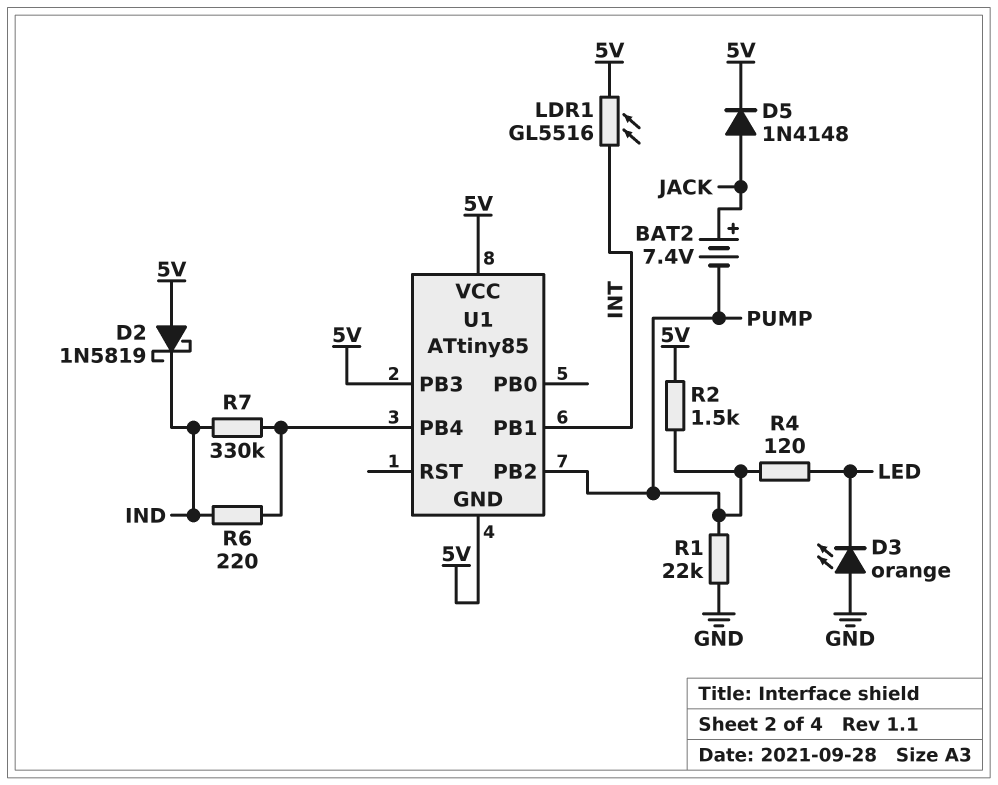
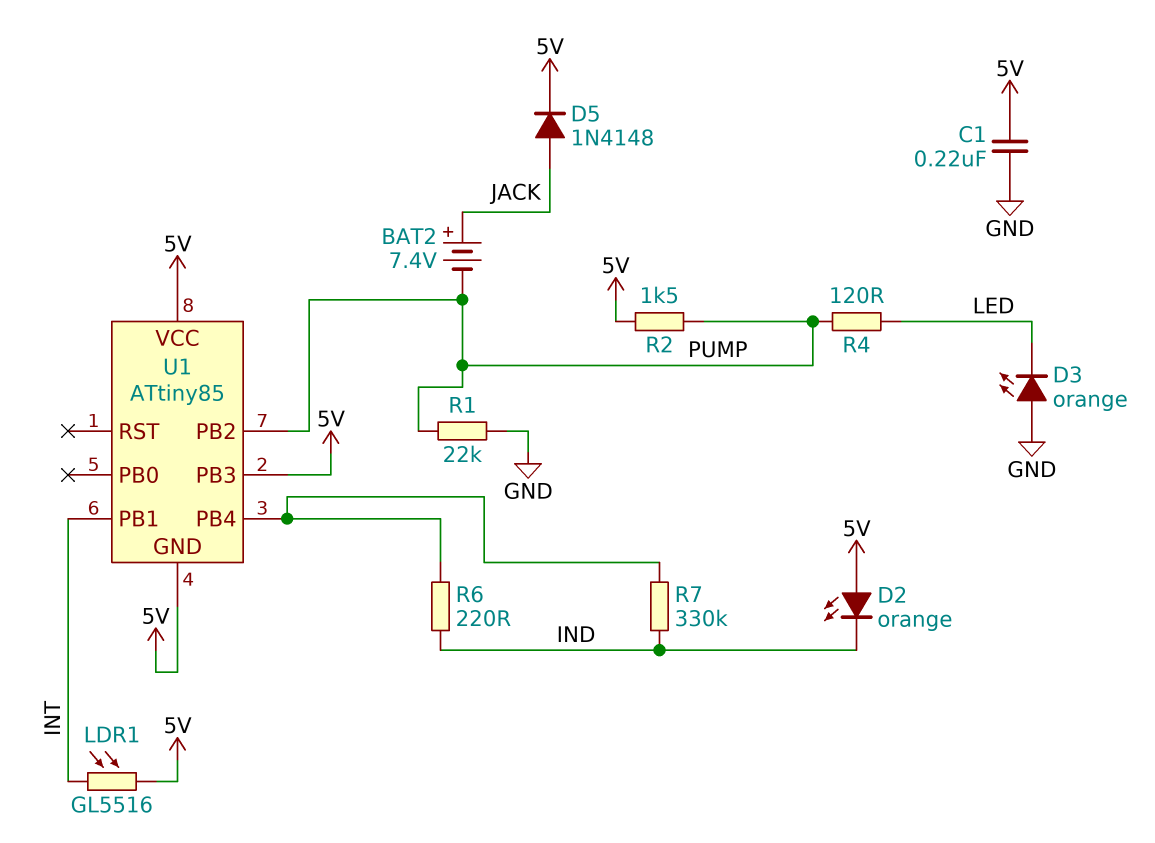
C1: none -> 220nF (5V, GND)
D2: schottky 1N5819 (A 5V, K IND) -> LED orange (A 5V, K IND)

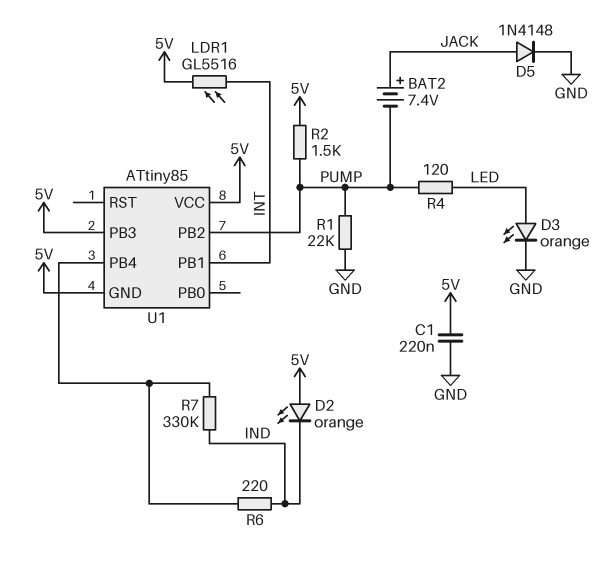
D3: LED orange (A GND, K LED) -> LED orange (A LED, K GND)
D5: diode 1N4148 (A JACK, K 5V) -> diode 1N4148 (A JACK, K GND)

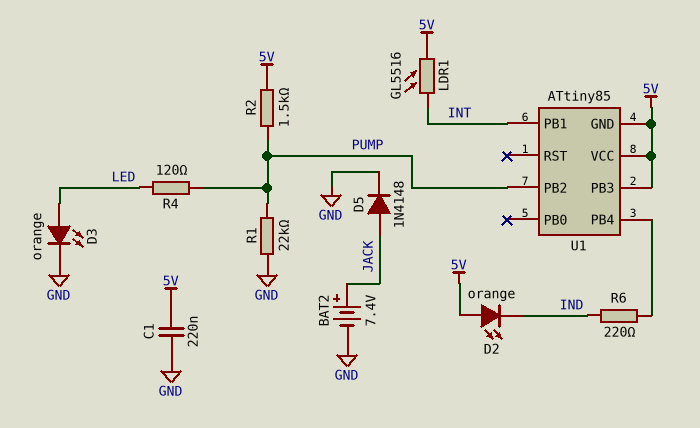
BAT2: 7.4V (plus JACK, minus PUMP) -> 7.4V (plus JACK, minus GND)
R7: 330k (IND, U1/PB4) -> none

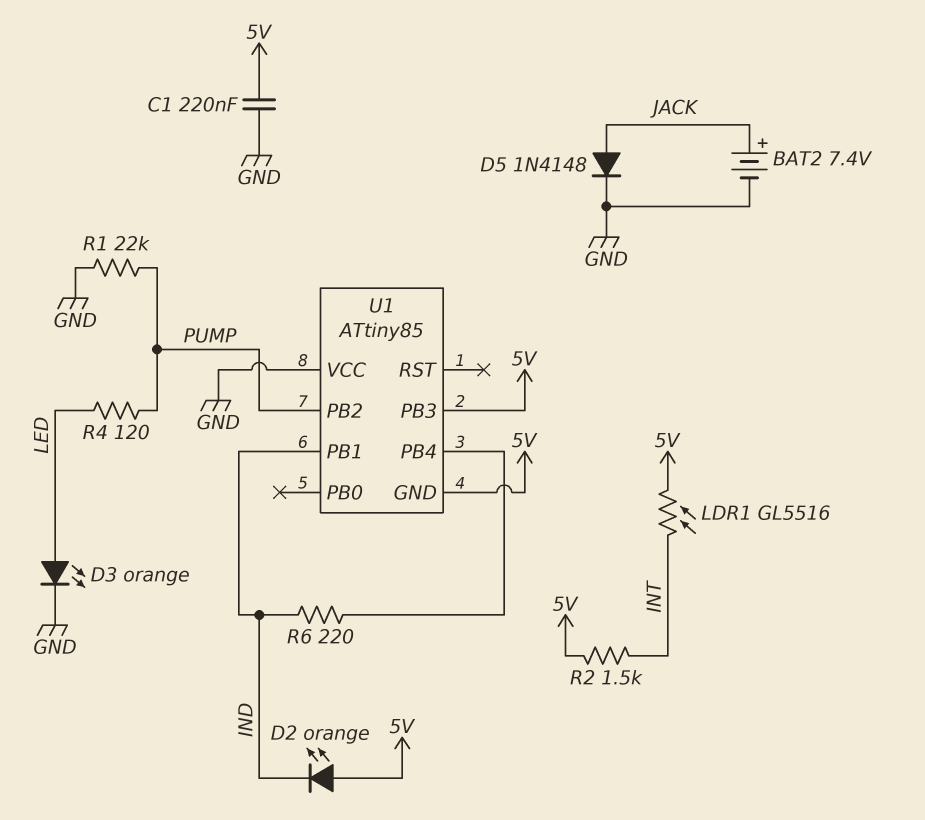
R2: 1.5k (5V, PUMP) -> 1.5k (5V, INT)
U1 pin PB1: INT -> IND
U1 pin VCC: 5V -> GND

